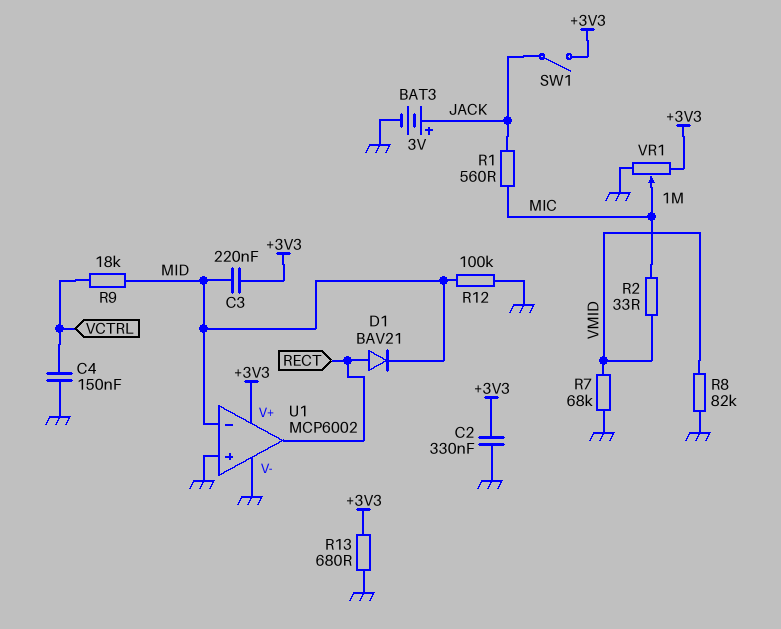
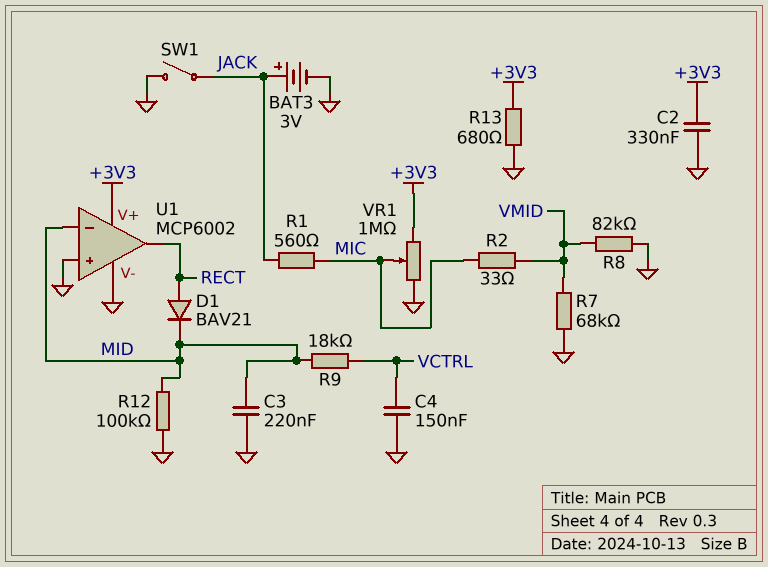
C3: 220nF (+3V3, MID) -> 220nF (GND, MID)
SW1: switch (+3V3, JACK) -> switch (GND, JACK)

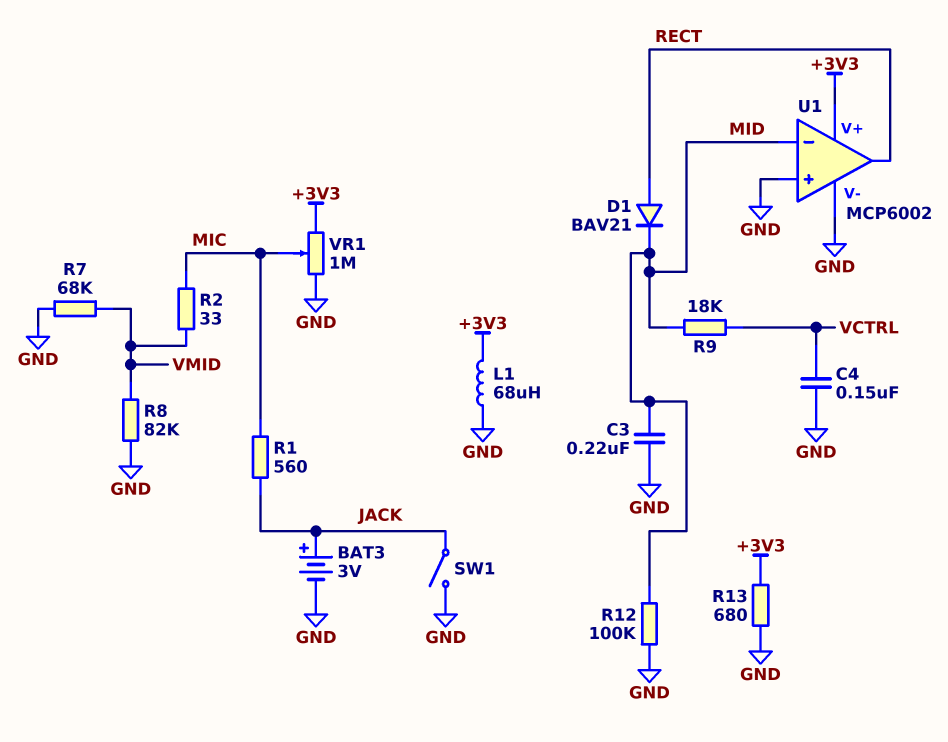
C2: 330nF (+3V3, GND) -> none
L1: none -> 68uH (+3V3, GND)

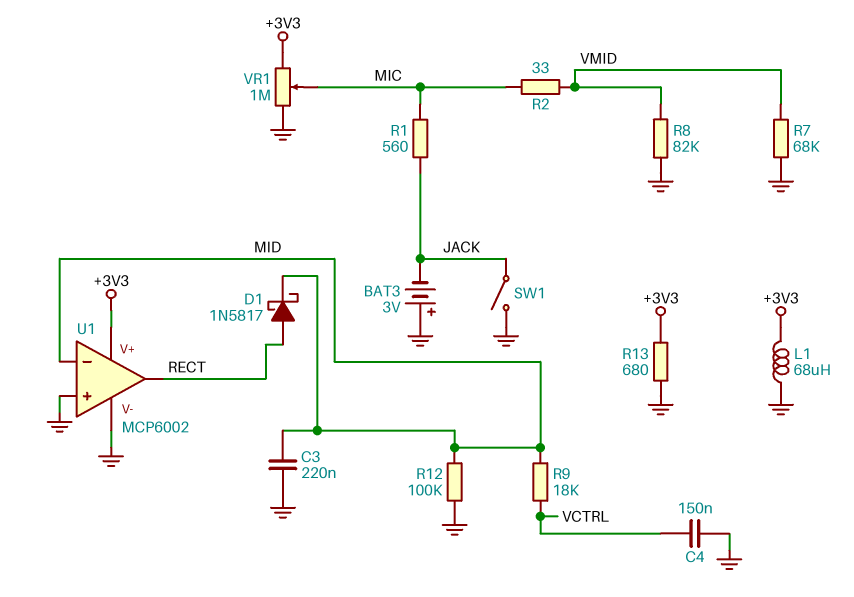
BAT3: 3V (plus JACK, minus GND) -> 3V (plus GND, minus JACK)
D1: diode BAV21 (A RECT, K MID) -> schottky 1N5817 (A RECT, K MID)

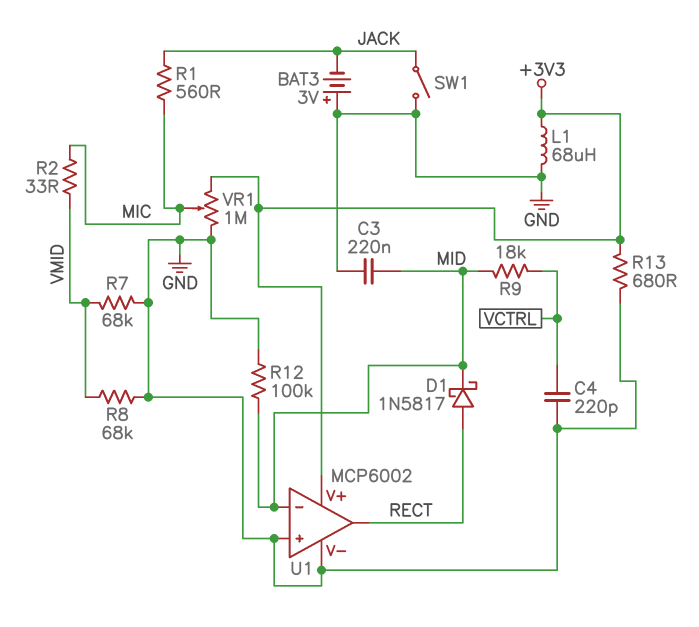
C4: 150nF (GND, VCTRL) -> 220pF (GND, VCTRL)
R8: 82k (GND, VMID) -> 68k (GND, VMID)

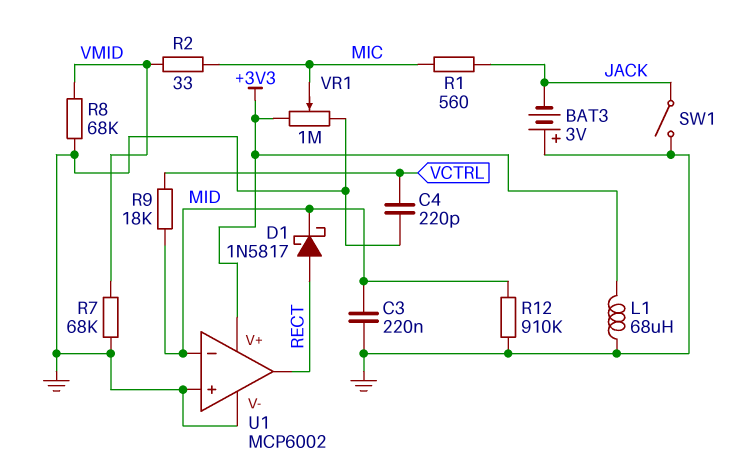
R12: 100k (GND, MID) -> 910k (GND, MID)
R13: 680 (+3V3, GND) -> none

